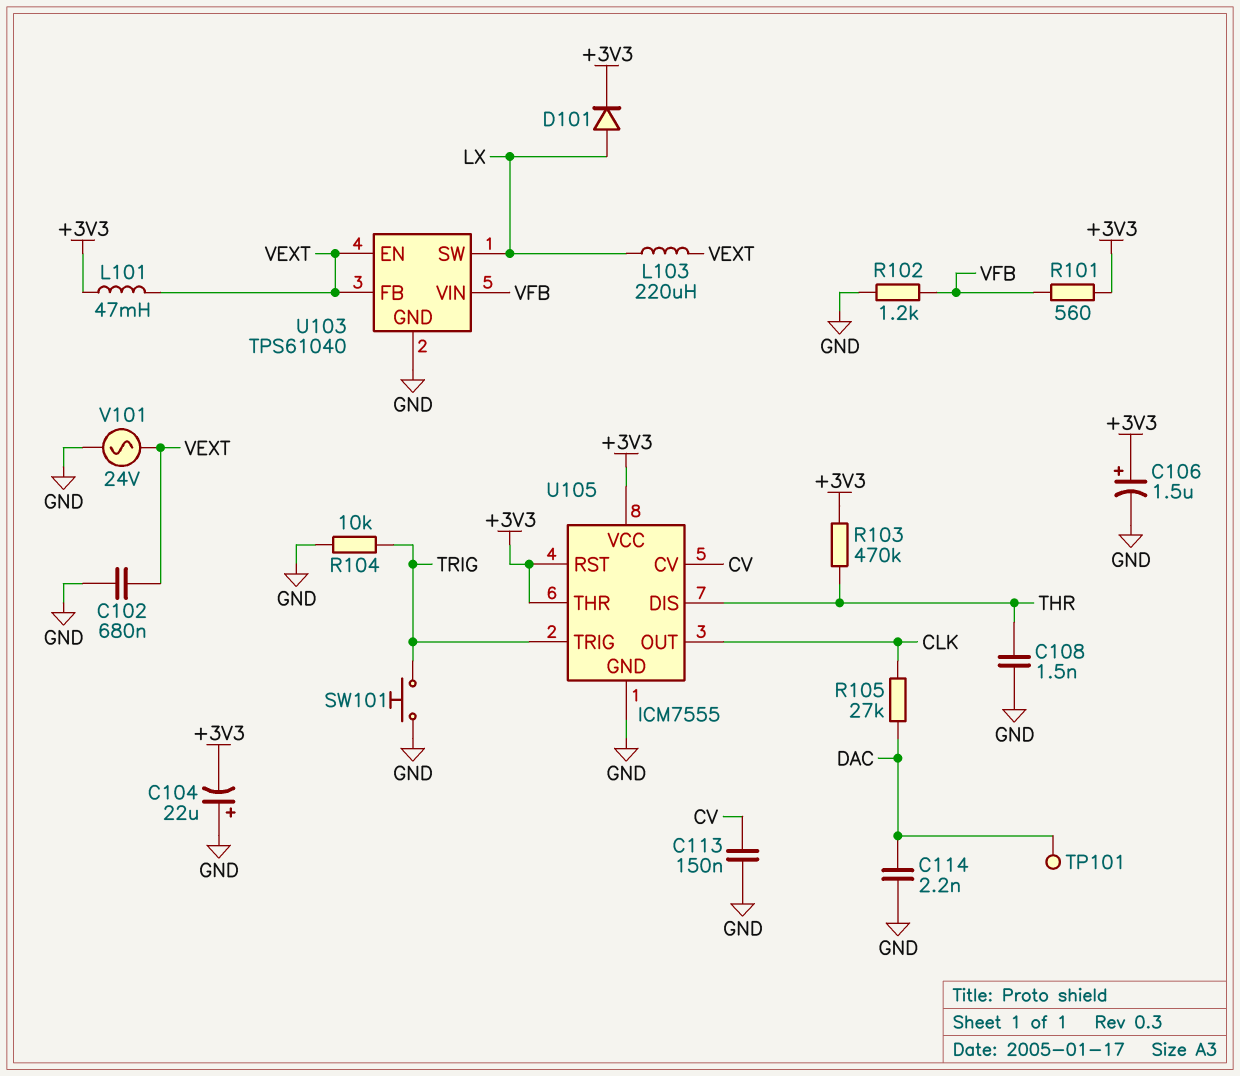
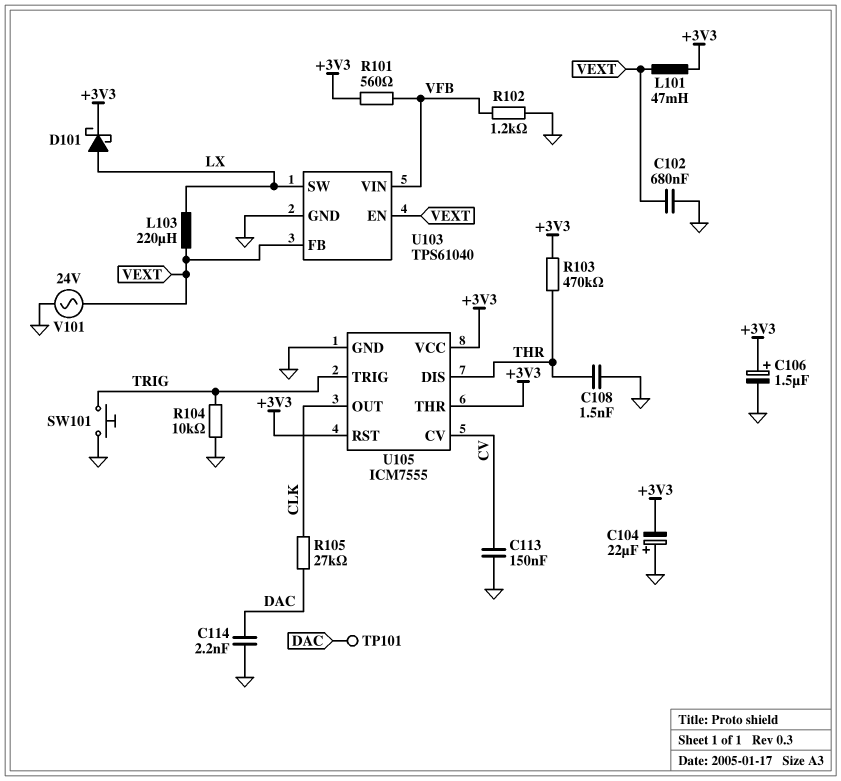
D101: diode (A LX, K +3V3) -> schottky (A LX, K +3V3)

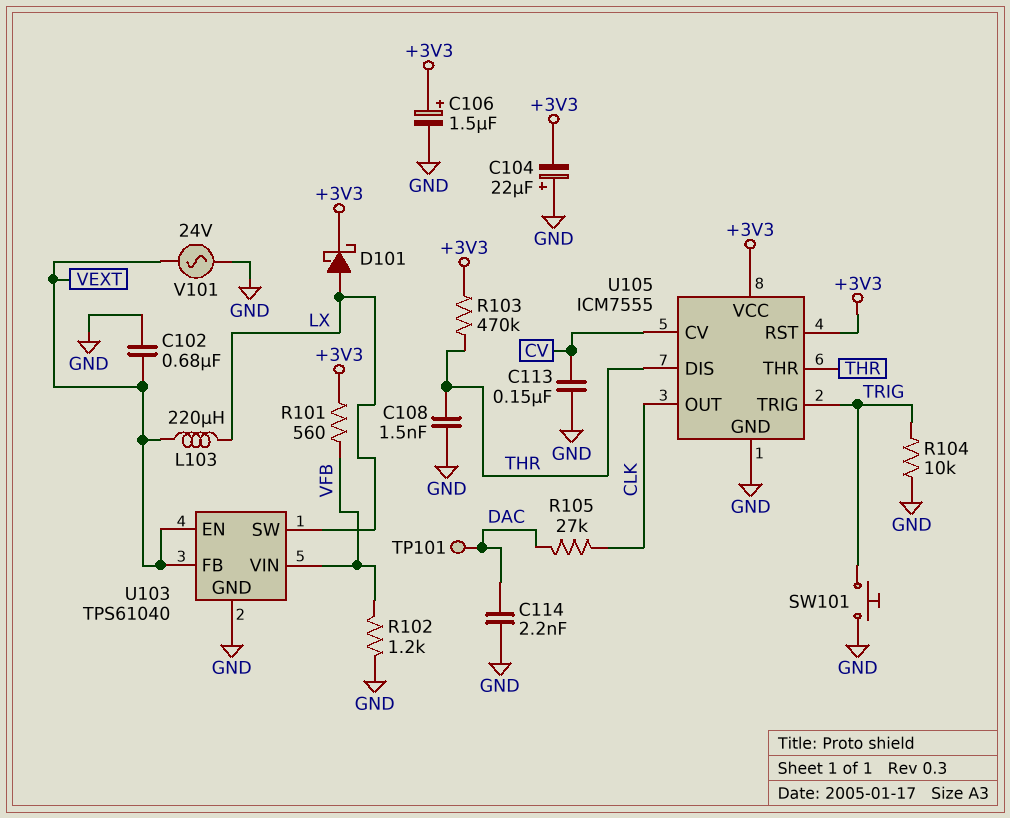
L101: 47mH (+3V3, VEXT) -> none
U105 pin THR: +3V3 -> THR

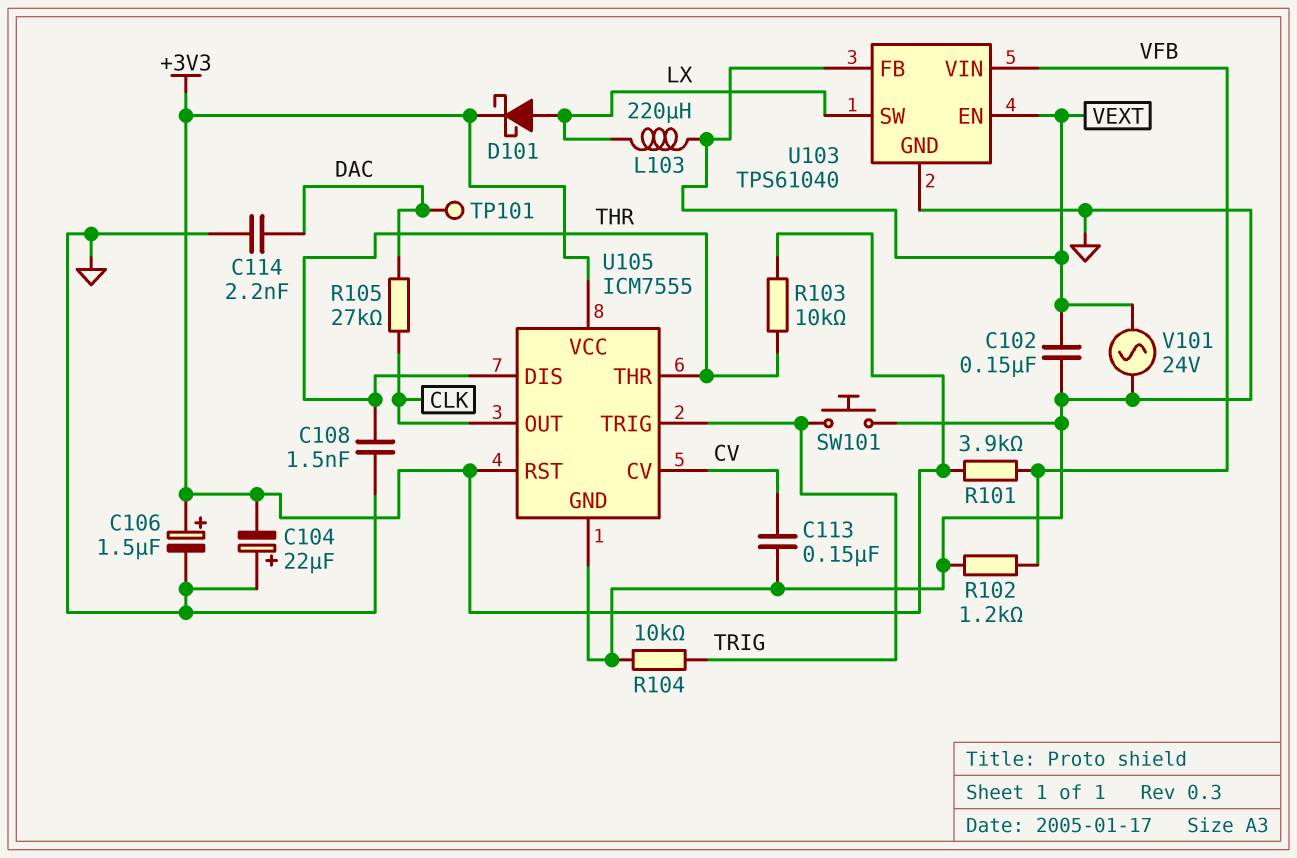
C102: 680nF (GND, VEXT) -> 150nF (GND, VEXT)
R101: 560 (+3V3, VFB) -> 3.9k (+3V3, VFB)
R103: 470k (+3V3, THR) -> 10k (+3V3, THR)

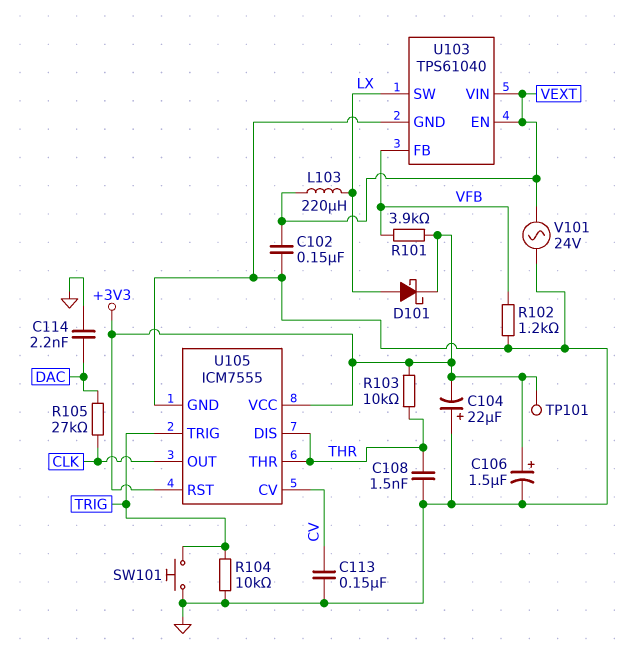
TP101: test point (DAC) -> test point (+3V3)
U103 pin FB: VEXT -> VFB
U103 pin VIN: VFB -> VEXT

